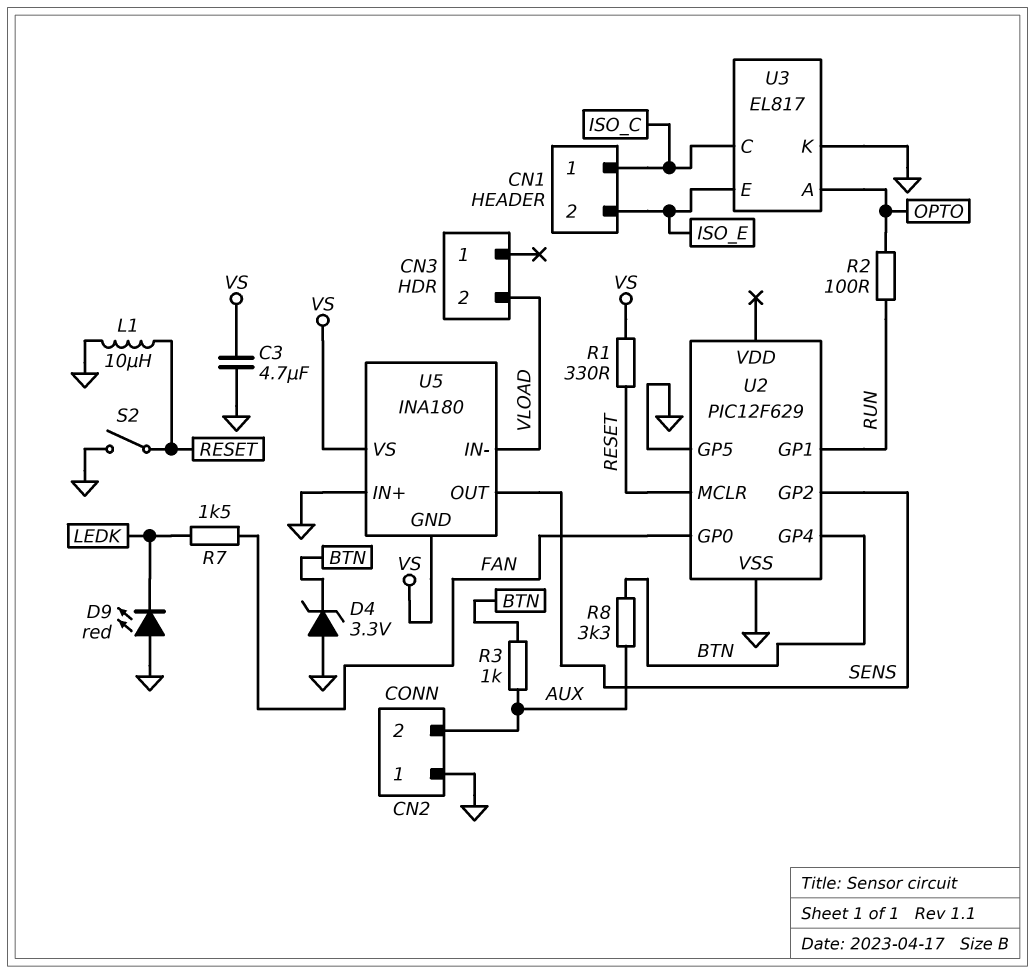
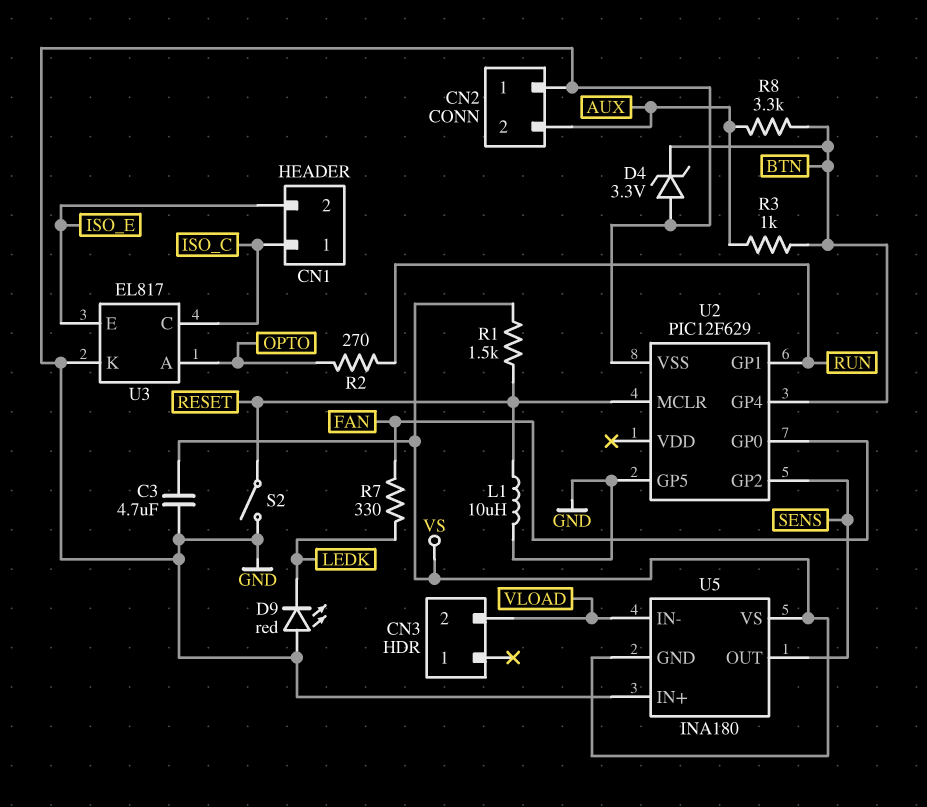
R1: 330 (RESET, VS) -> 1.5k (RESET, VS)
R2: 100 (OPTO, RUN) -> 270 (OPTO, RUN)
R7: 1.5k (FAN, LEDK) -> 330 (FAN, LEDK)

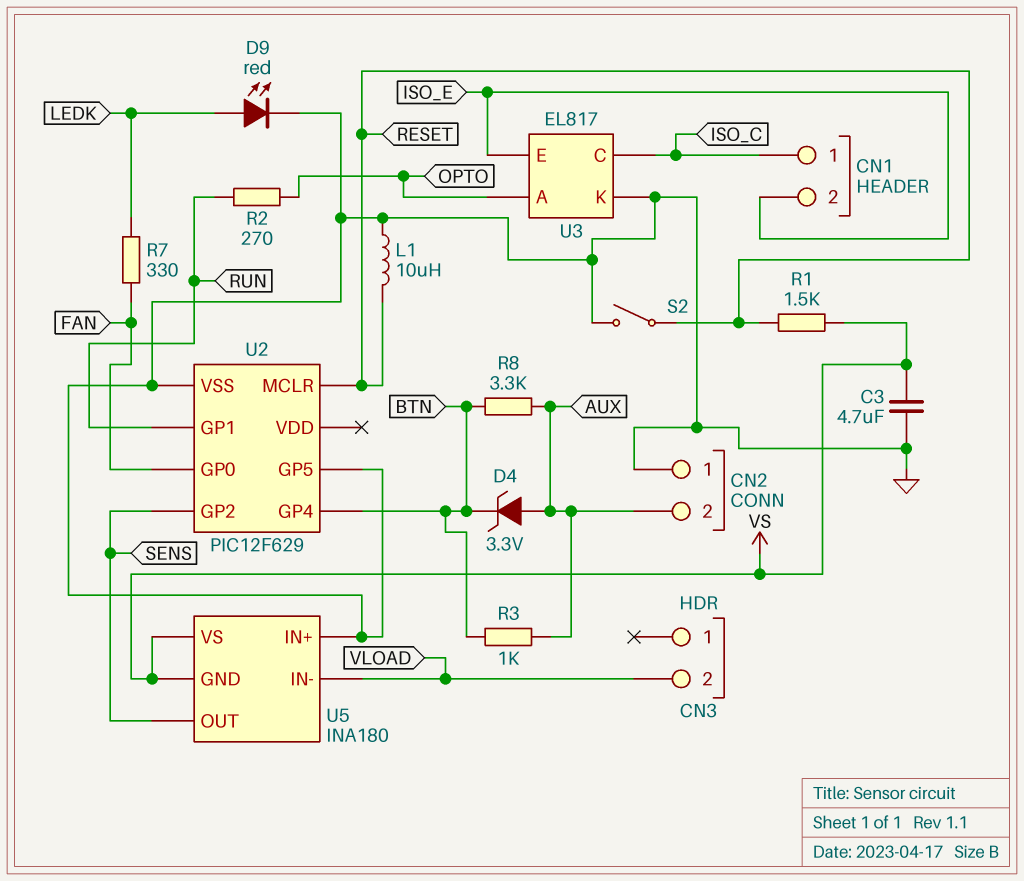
D4: zener 3.3V (A GND, K BTN) -> zener 3.3V (A AUX, K BTN)
D9: LED red (A GND, K LEDK) -> LED red (A LEDK, K GND)

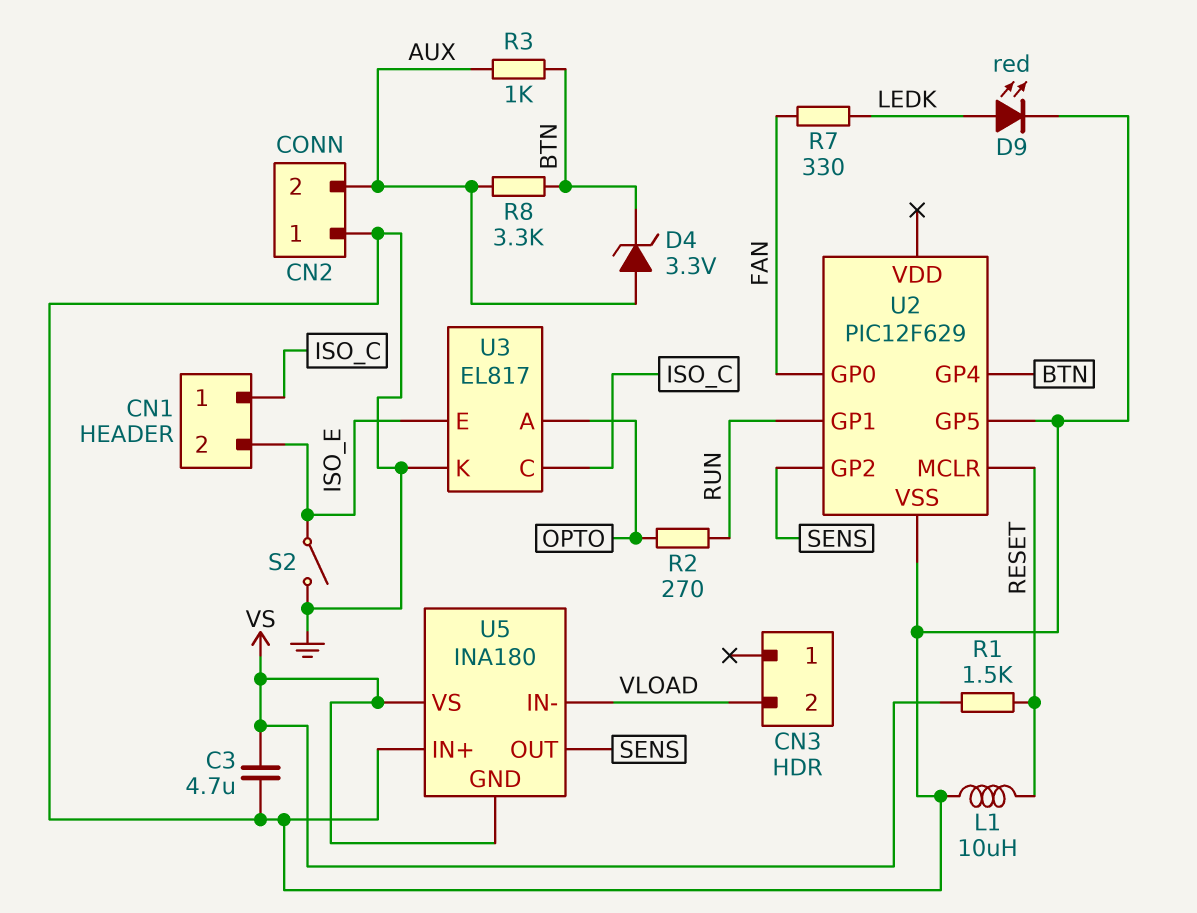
S2: switch (GND, RESET) -> switch (GND, ISO_E)

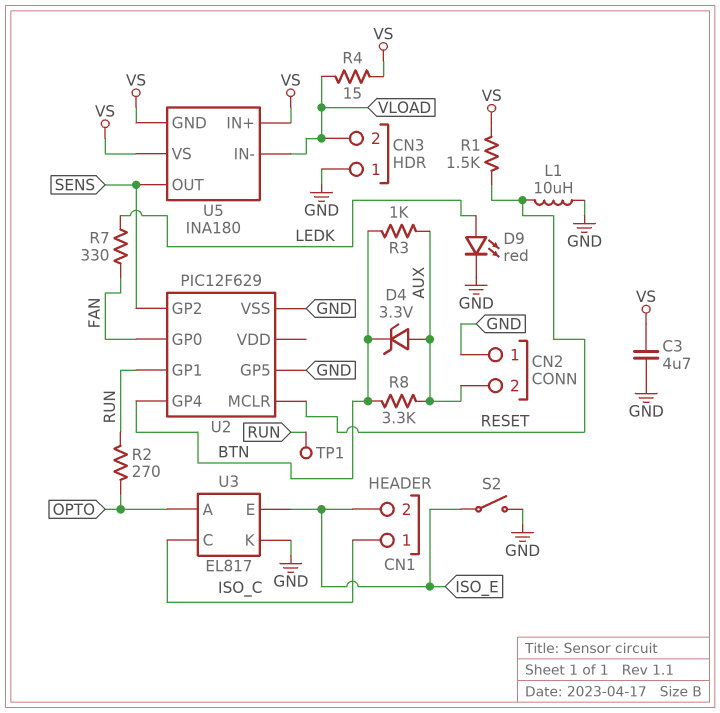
CN3 pin 1: none -> GND
R4: none -> 15 (VLOAD, VS)
TP1: none -> test point (RUN)
U5 pin IN+: GND -> VS

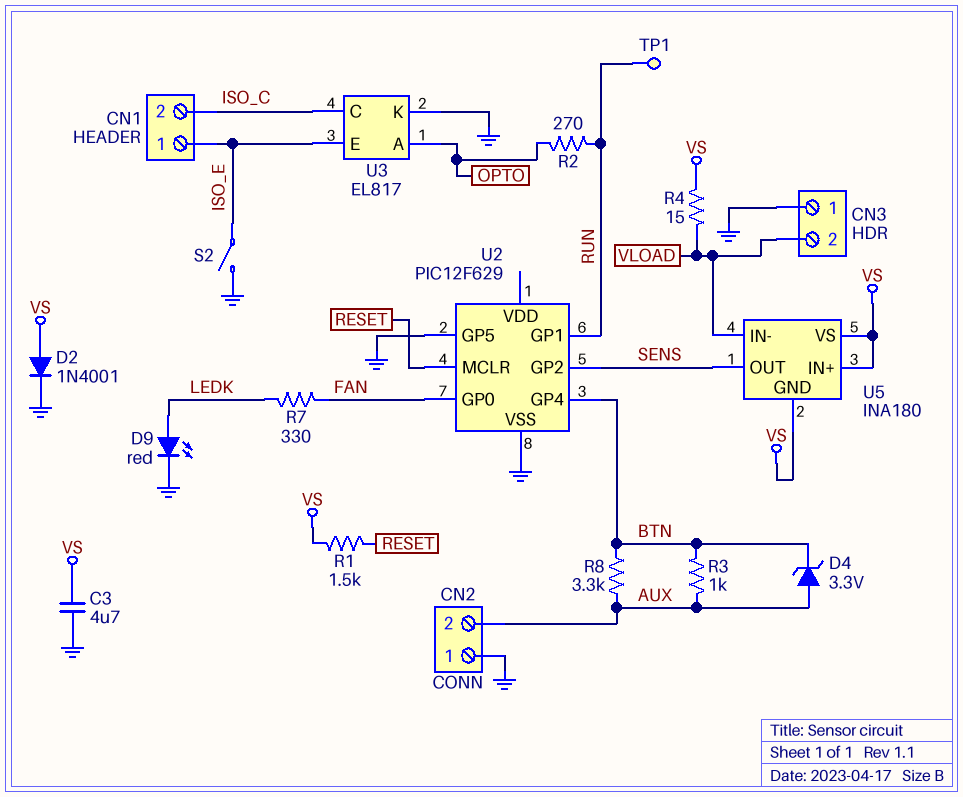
CN1 pin 1: ISO_C -> ISO_E
CN1 pin 2: ISO_E -> ISO_C
D2: none -> diode 1N4001 (A VS, K GND)
L1: 10uH (GND, RESET) -> none

